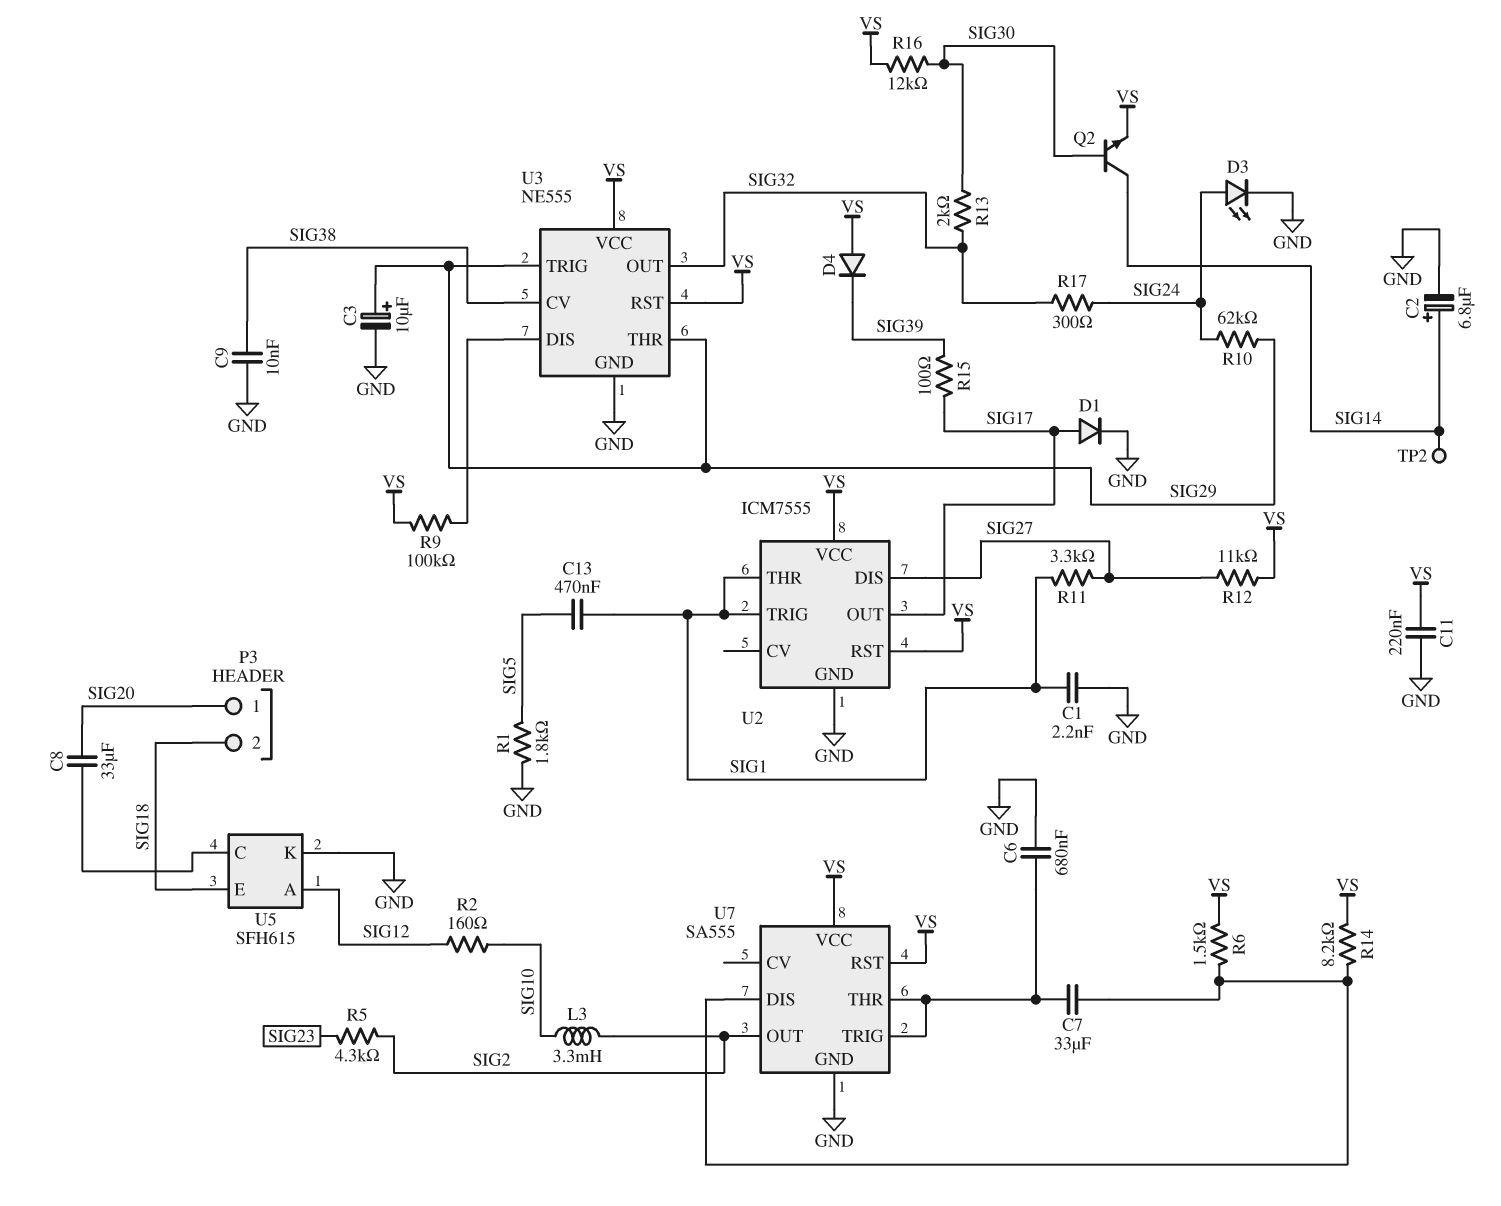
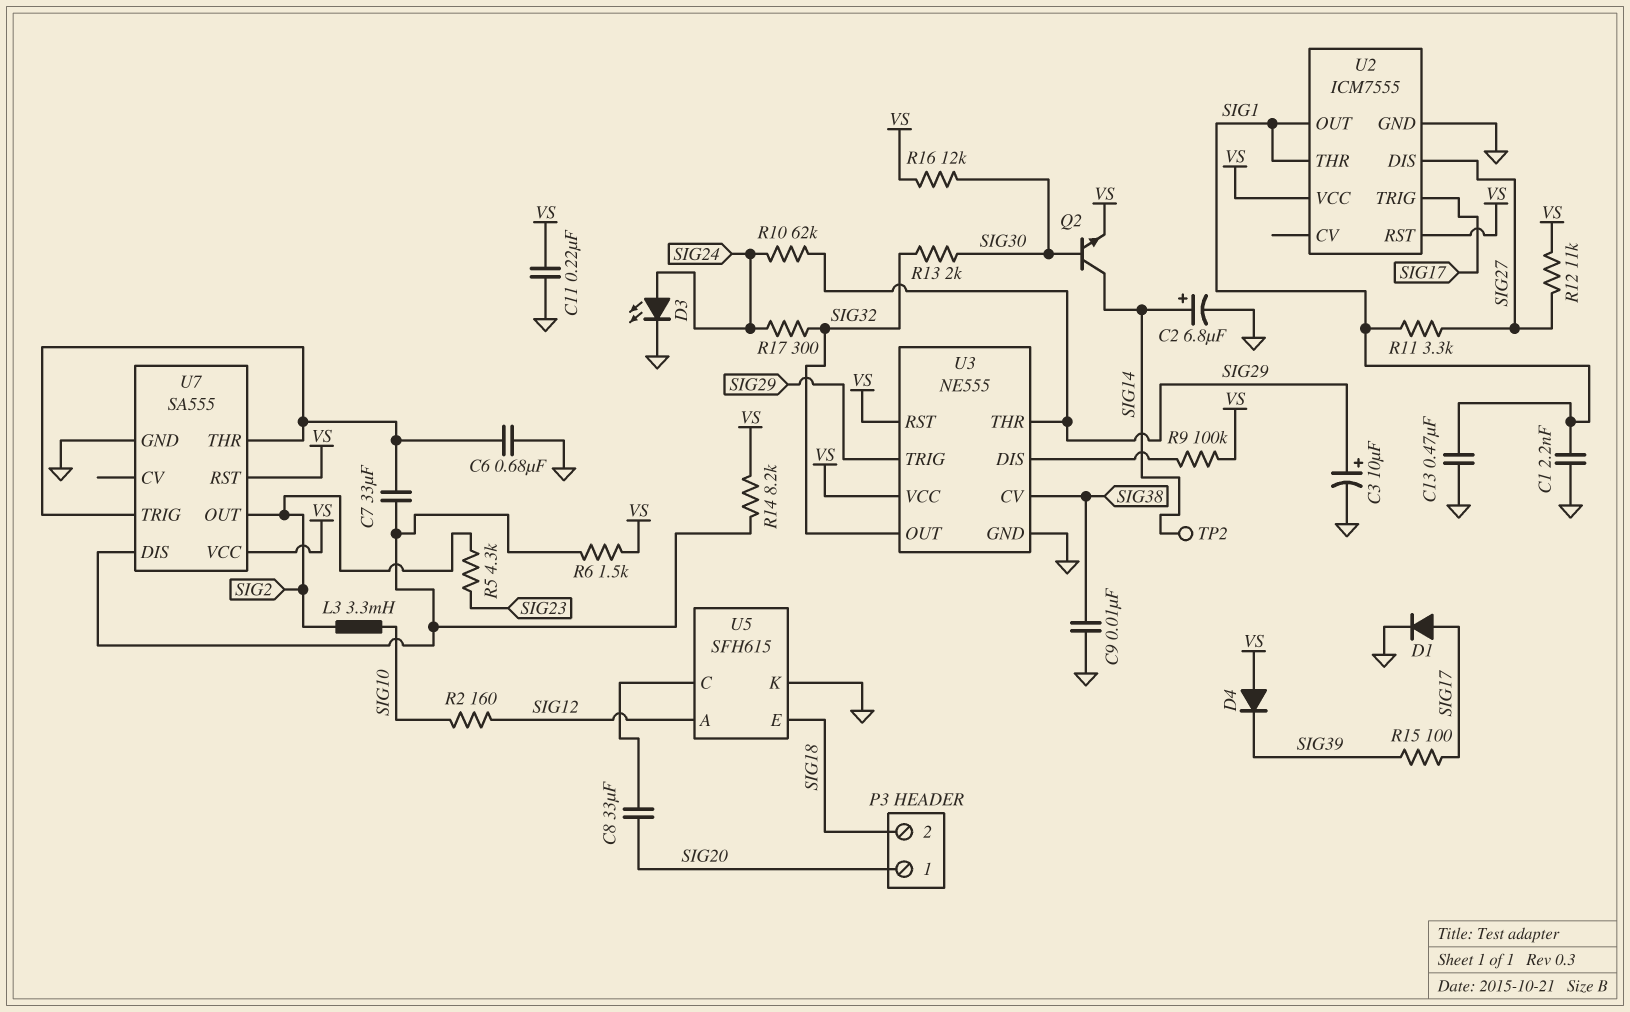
C13: 470nF (SIG1, SIG5) -> 470nF (GND, SIG1)
R1: 1.8k (GND, SIG5) -> none
U2 pin OUT: SIG17 -> SIG1
U2 pin TRIG: SIG1 -> SIG17

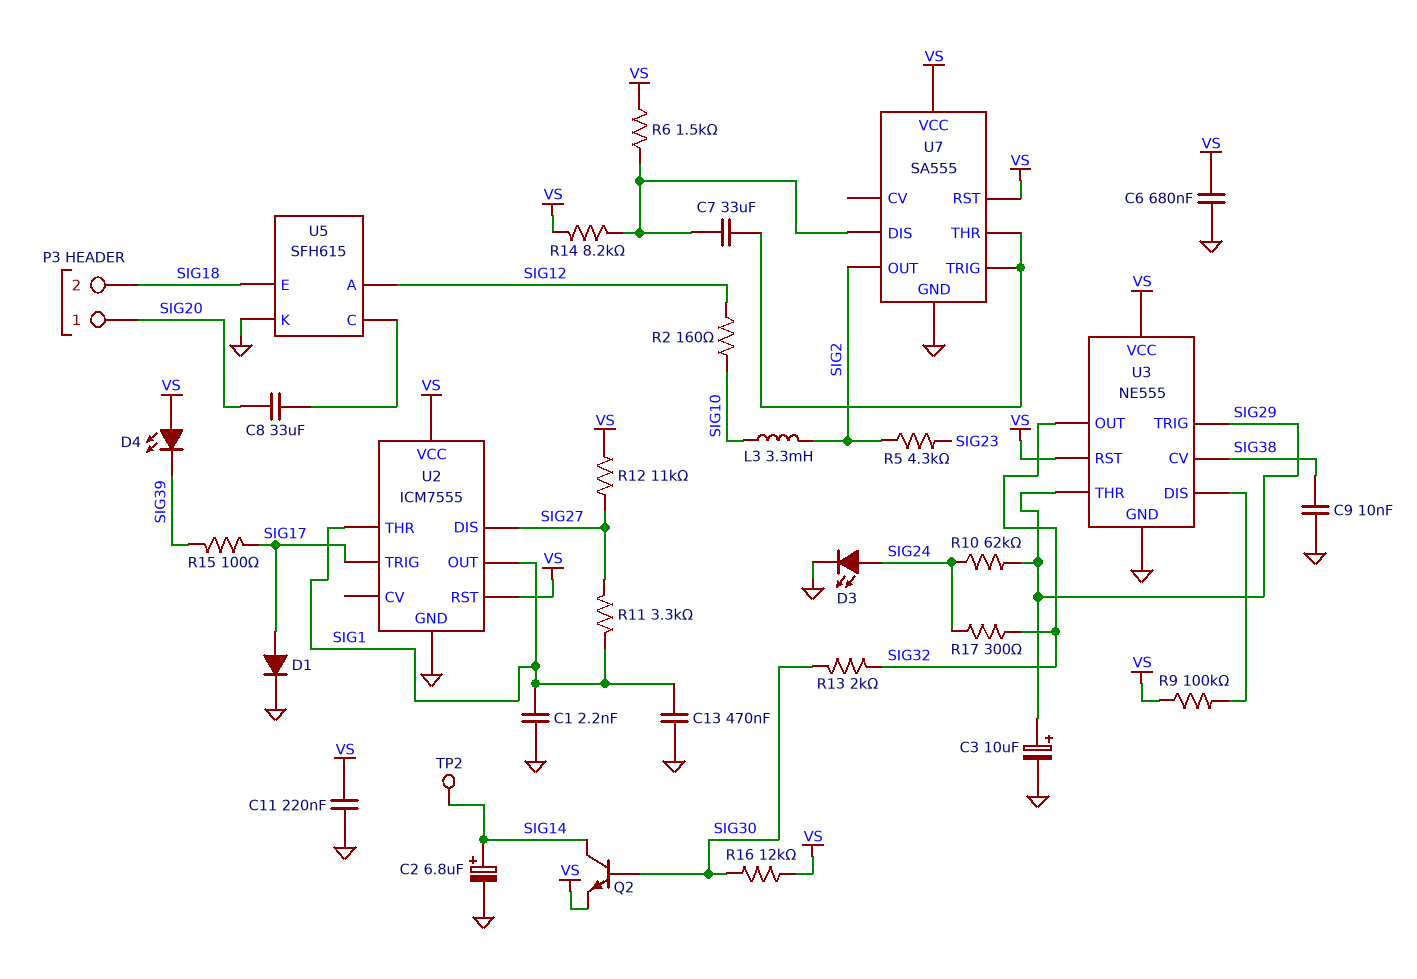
C6: 680nF (GND, U7/THR) -> 680nF (GND, VS)
D4: diode (A VS, K SIG39) -> LED (A VS, K SIG39)

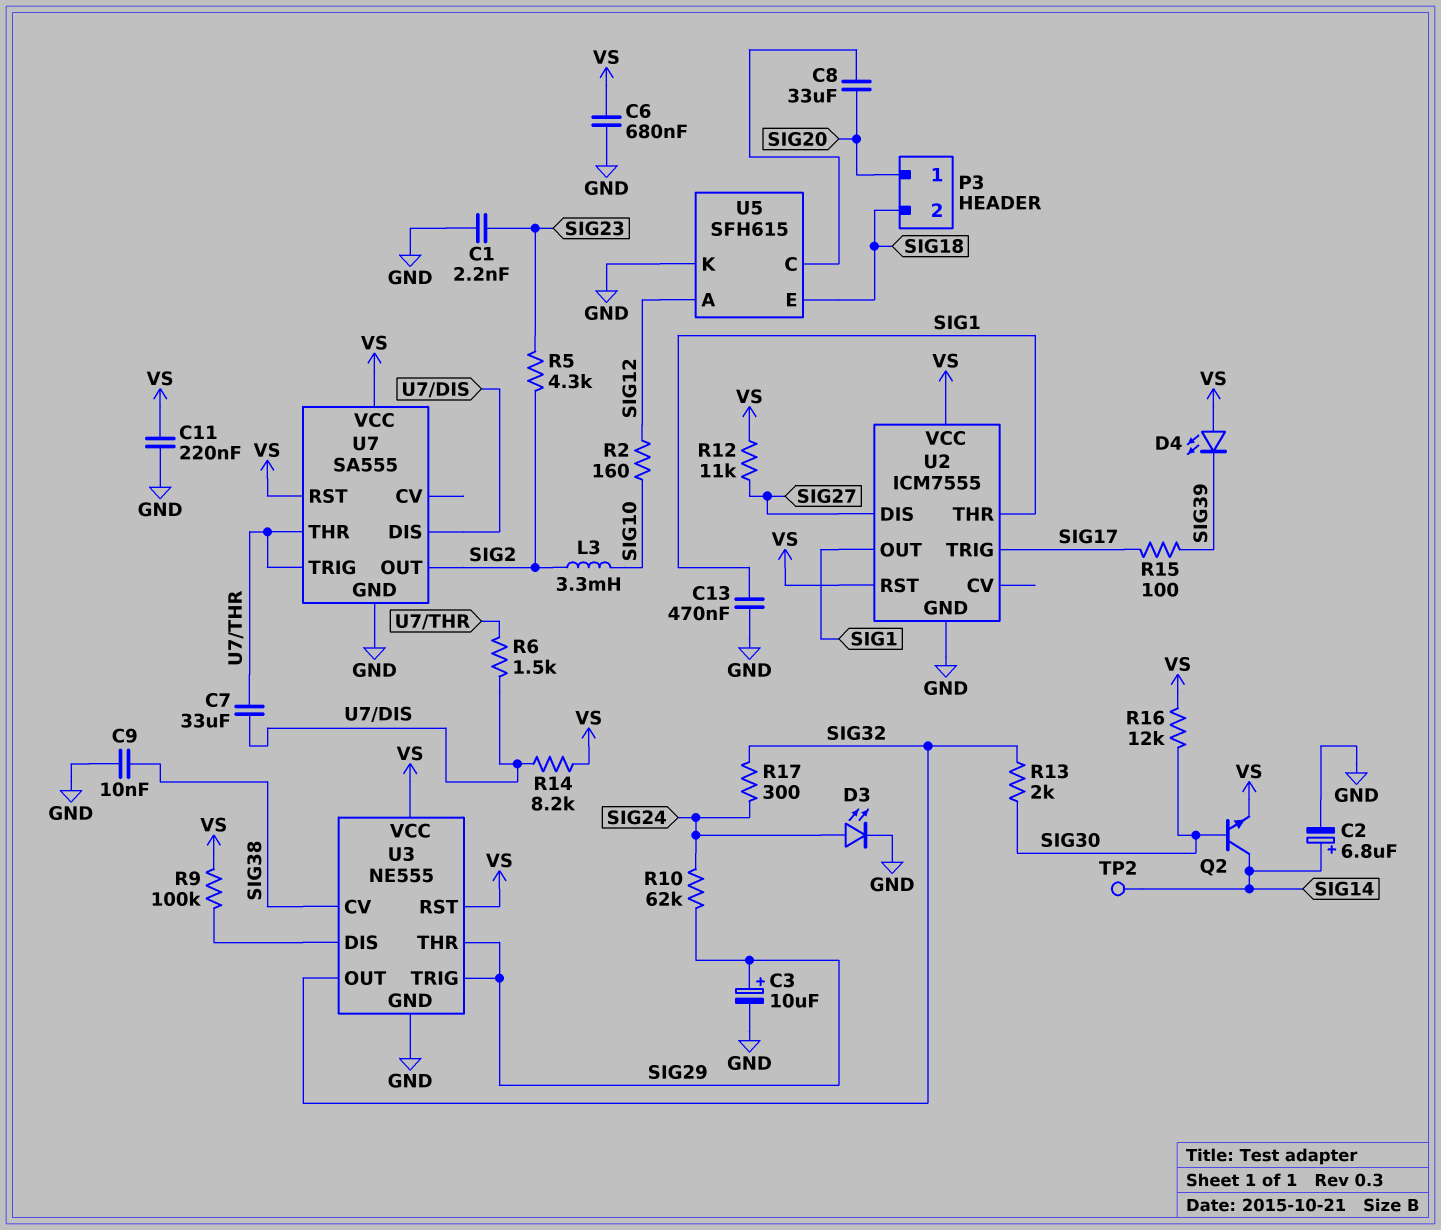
C1: 2.2nF (GND, SIG1) -> 2.2nF (GND, SIG23)
D1: diode (A SIG17, K GND) -> none
R6: 1.5k (U7/DIS, VS) -> 1.5k (U7/DIS, U7/THR)
R11: 3.3k (SIG1, SIG27) -> none

